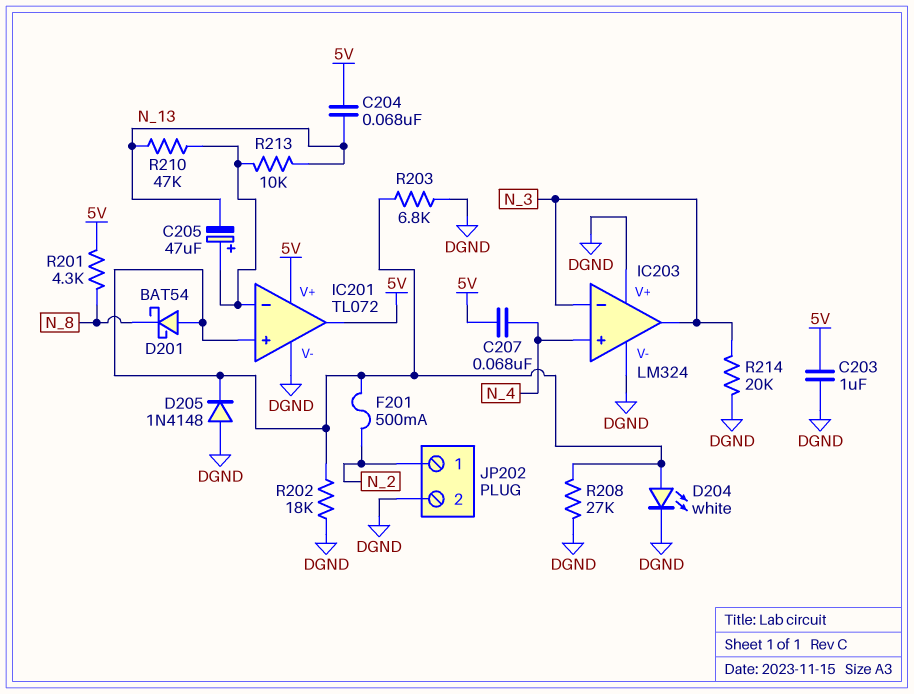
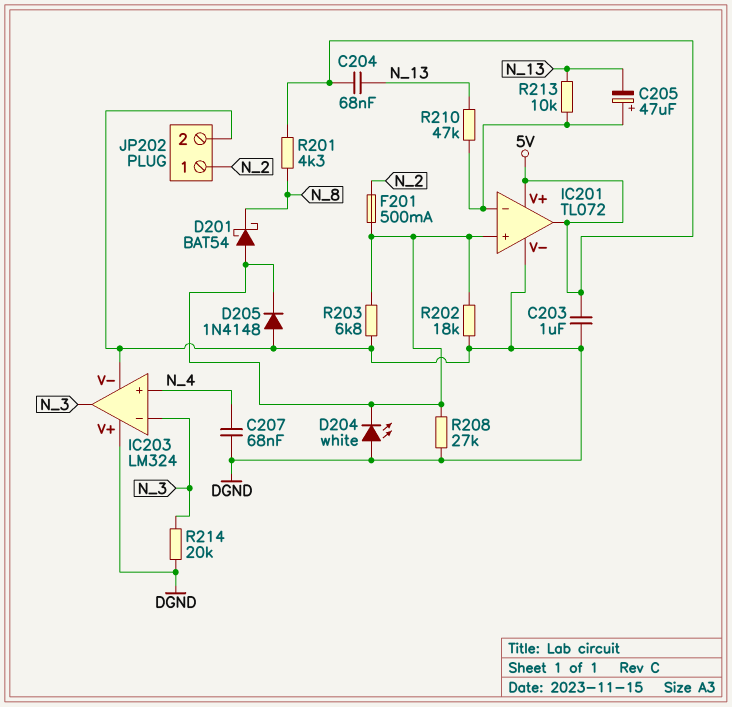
C207: 68nF (5V, N_4) -> 68nF (DGND, N_4)
D204: LED white (A IC201/in+, K DGND) -> LED white (A DGND, K IC201/in+)

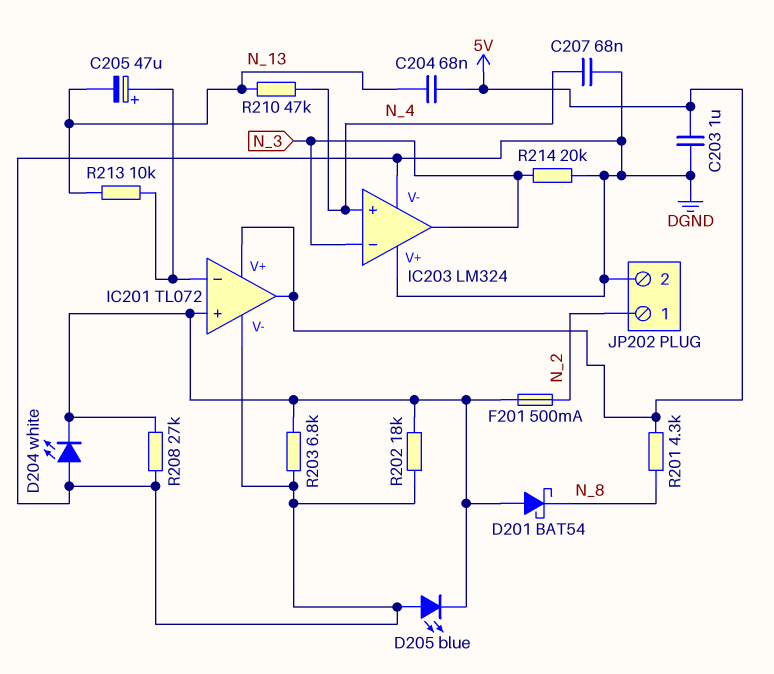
D205: diode 1N4148 (A DGND, K IC201/in+) -> LED blue (A DGND, K IC201/in+)
R210: 47k (IC201/in-, N_13) -> 47k (N_4, N_13)

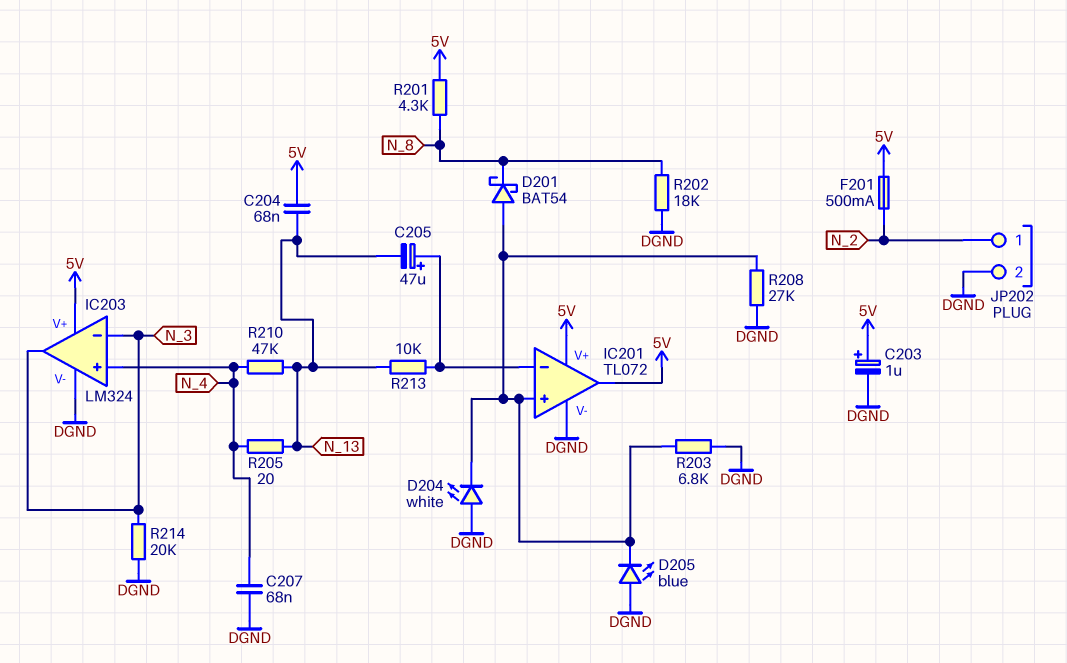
C203: 1uF (5V, DGND) -> 1uF (plus 5V, minus DGND)
F201: 500mA (IC201/in+, N_2) -> 500mA (5V, N_2)
IC203 pin V+: DGND -> 5V
R202: 18k (DGND, IC201/in+) -> 18k (DGND, N_8)
R205: none -> 20 (N_4, N_13)

